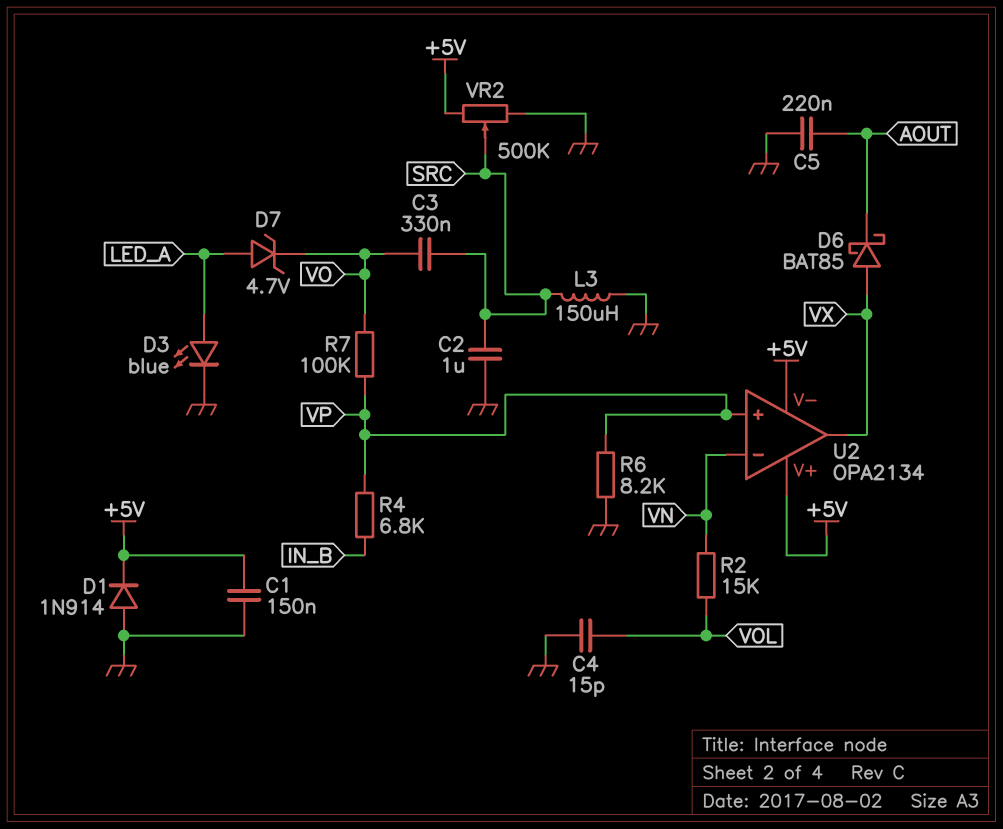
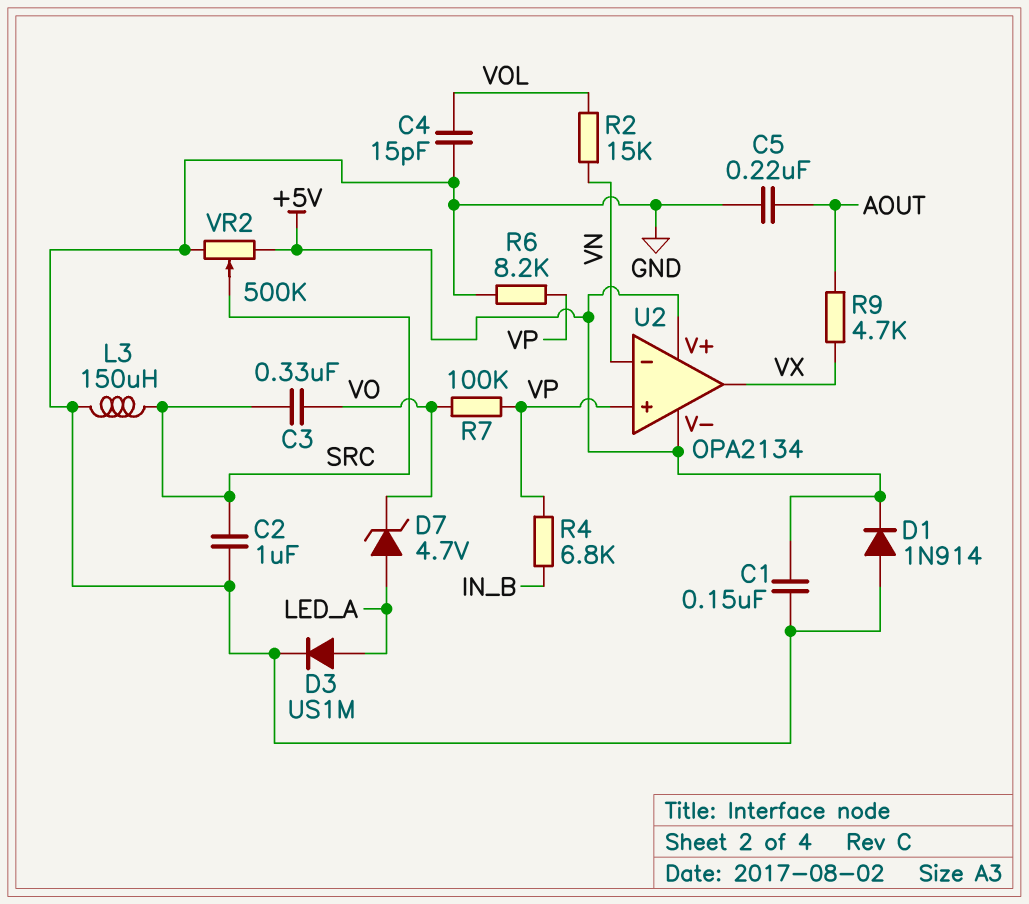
D3: LED blue (A LED_A, K GND) -> diode US1M (A LED_A, K GND)
D6: schottky BAT85 (A VX, K AOUT) -> none
R9: none -> 4.7k (AOUT, VX)

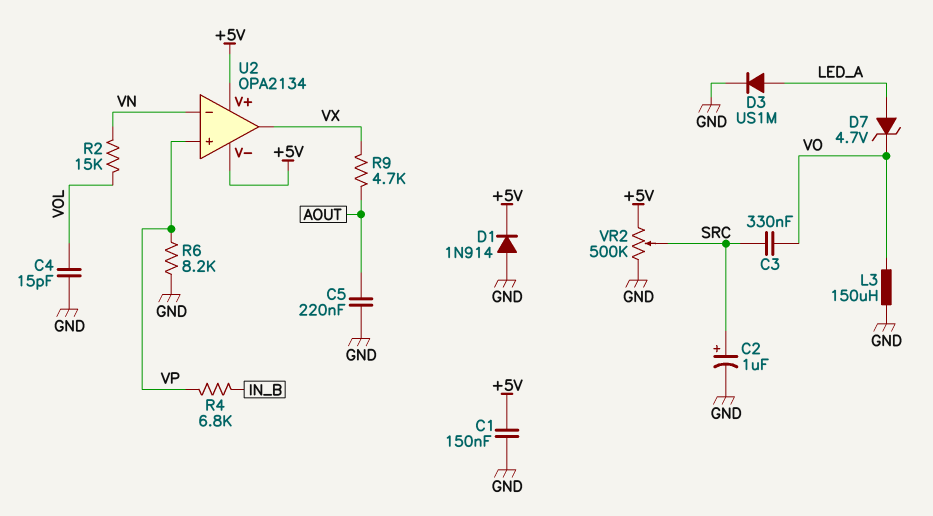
C2: 1uF (GND, SRC) -> 1uF (plus SRC, minus GND)
L3: 150uH (GND, SRC) -> 150uH (GND, VO)
R7: 100k (VO, VP) -> none

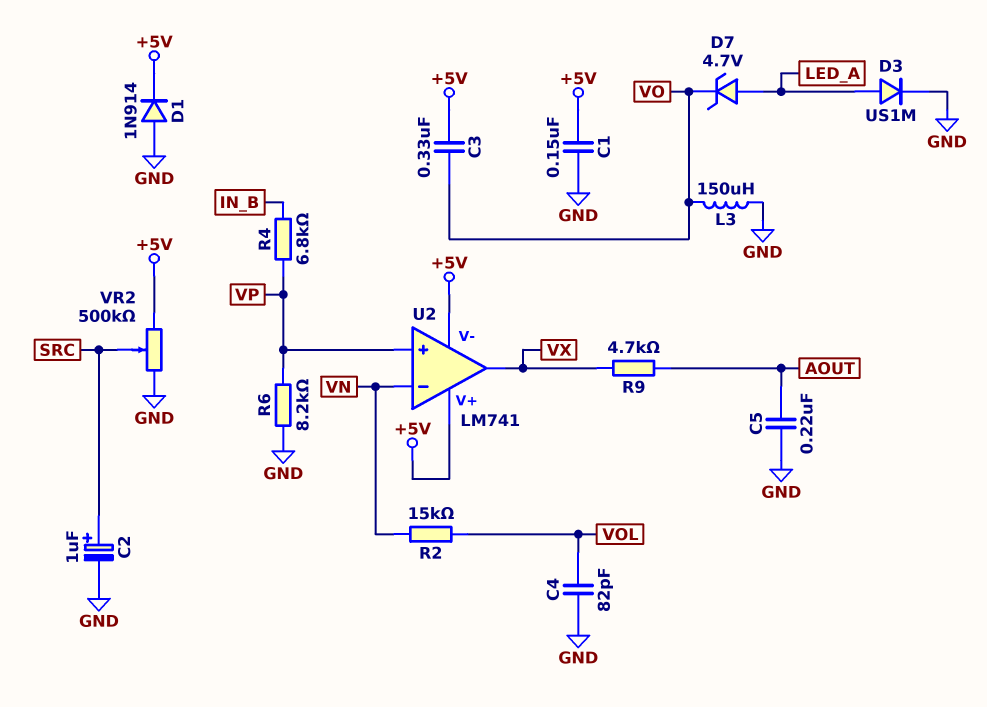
C3: 330nF (SRC, VO) -> 330nF (+5V, VO)
C4: 15pF (GND, VOL) -> 82pF (GND, VOL)
U2: OPA2134 -> LM741

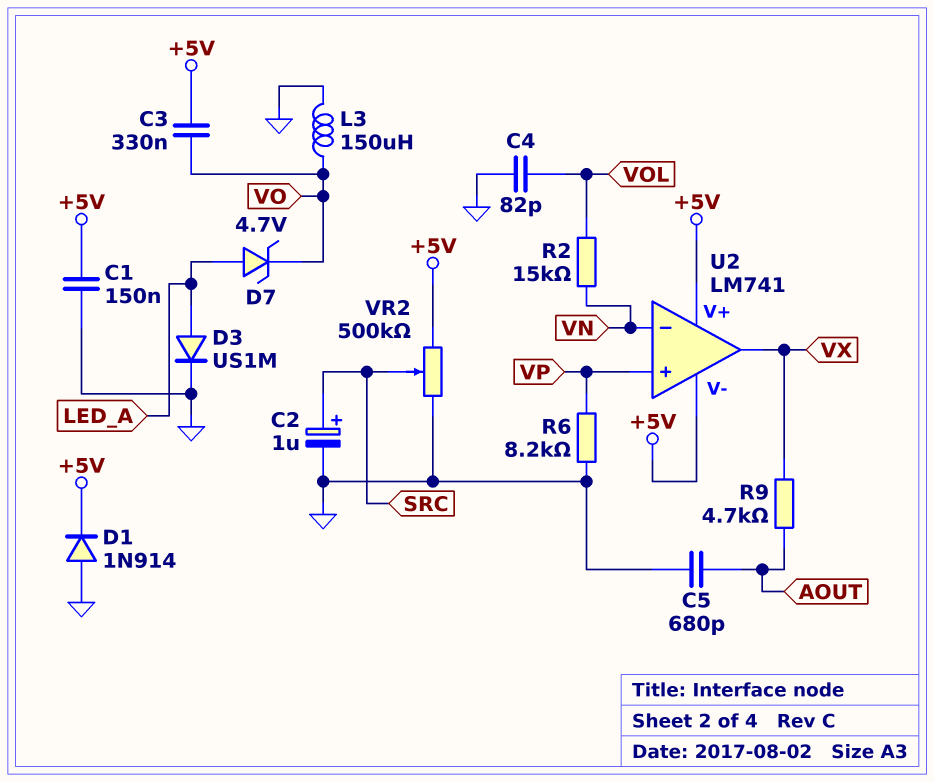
C5: 220nF (AOUT, GND) -> 680pF (AOUT, GND)
R4: 6.8k (IN_B, VP) -> none

